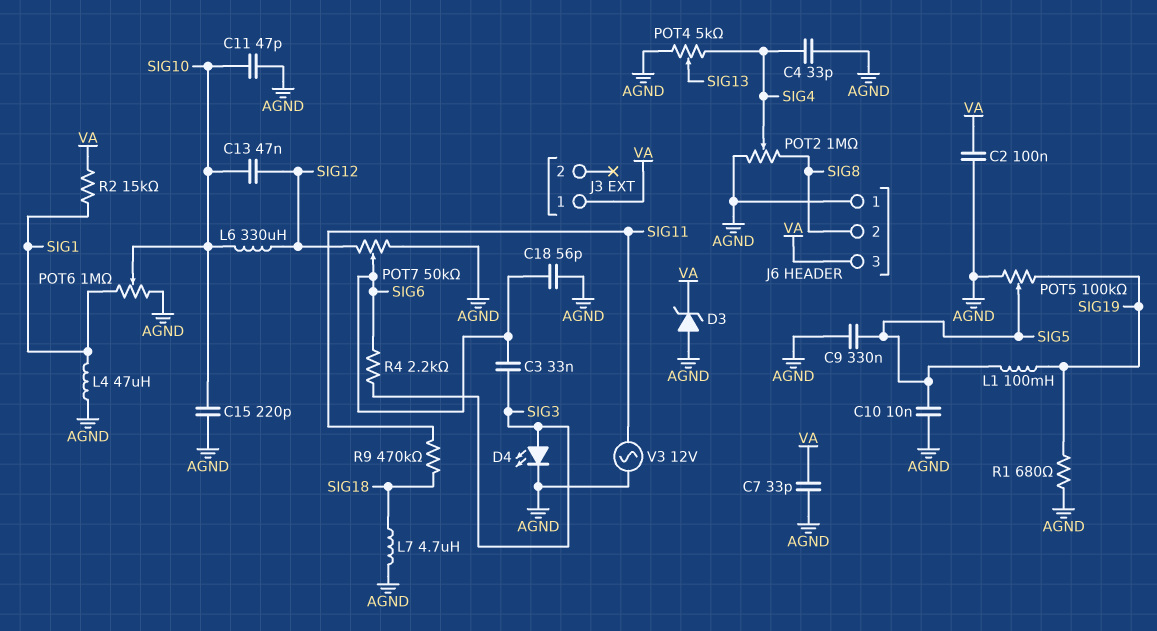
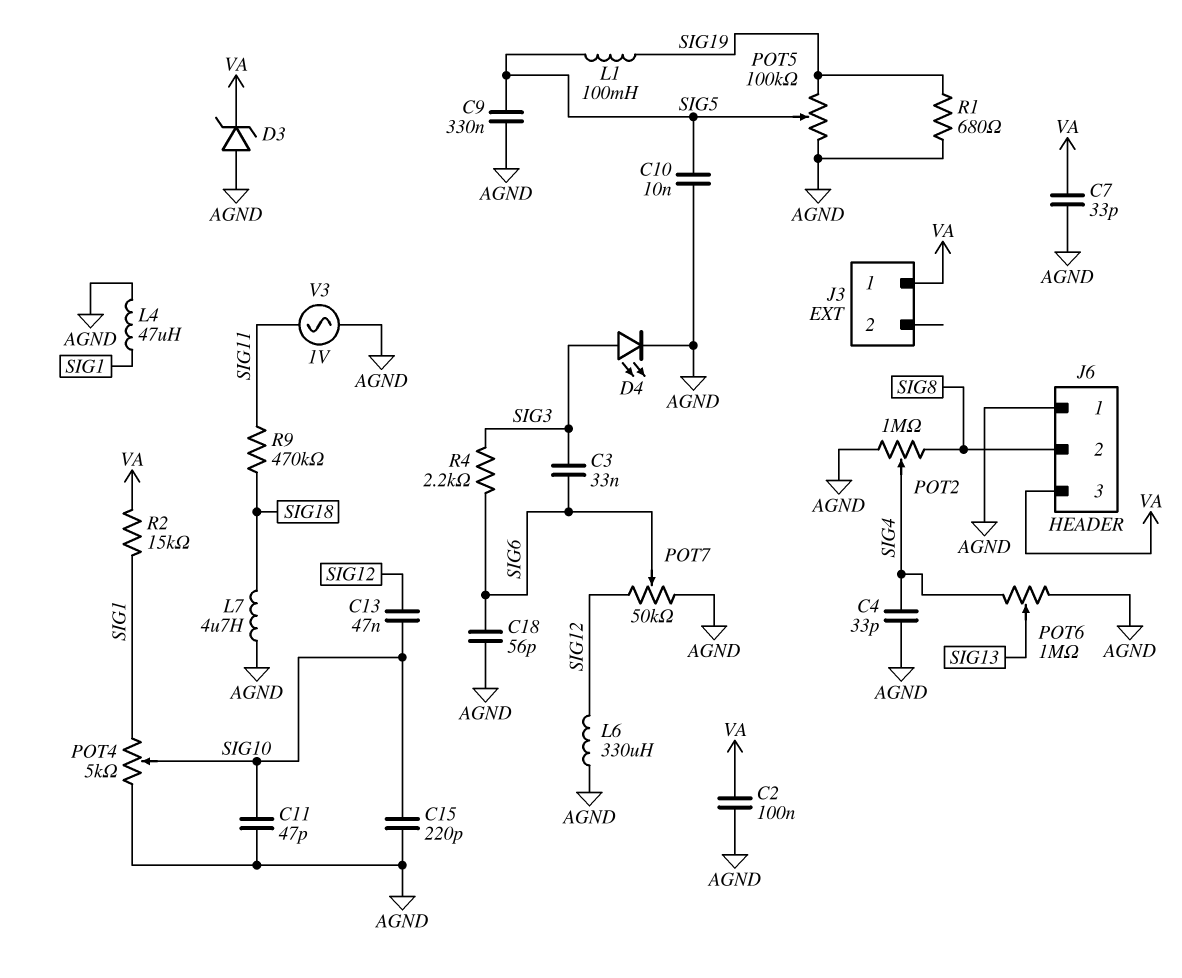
L6: 330uH (SIG10, SIG12) -> 330uH (AGND, SIG12)
POT4: 5k (AGND, SIG4, wiper SIG13) -> 5k (AGND, SIG1, wiper SIG10)
POT6: 1M (AGND, SIG1, wiper SIG10) -> 1M (AGND, SIG4, wiper SIG13)
V3: AC 12V (AGND, SIG11) -> AC 1V (AGND, SIG11)

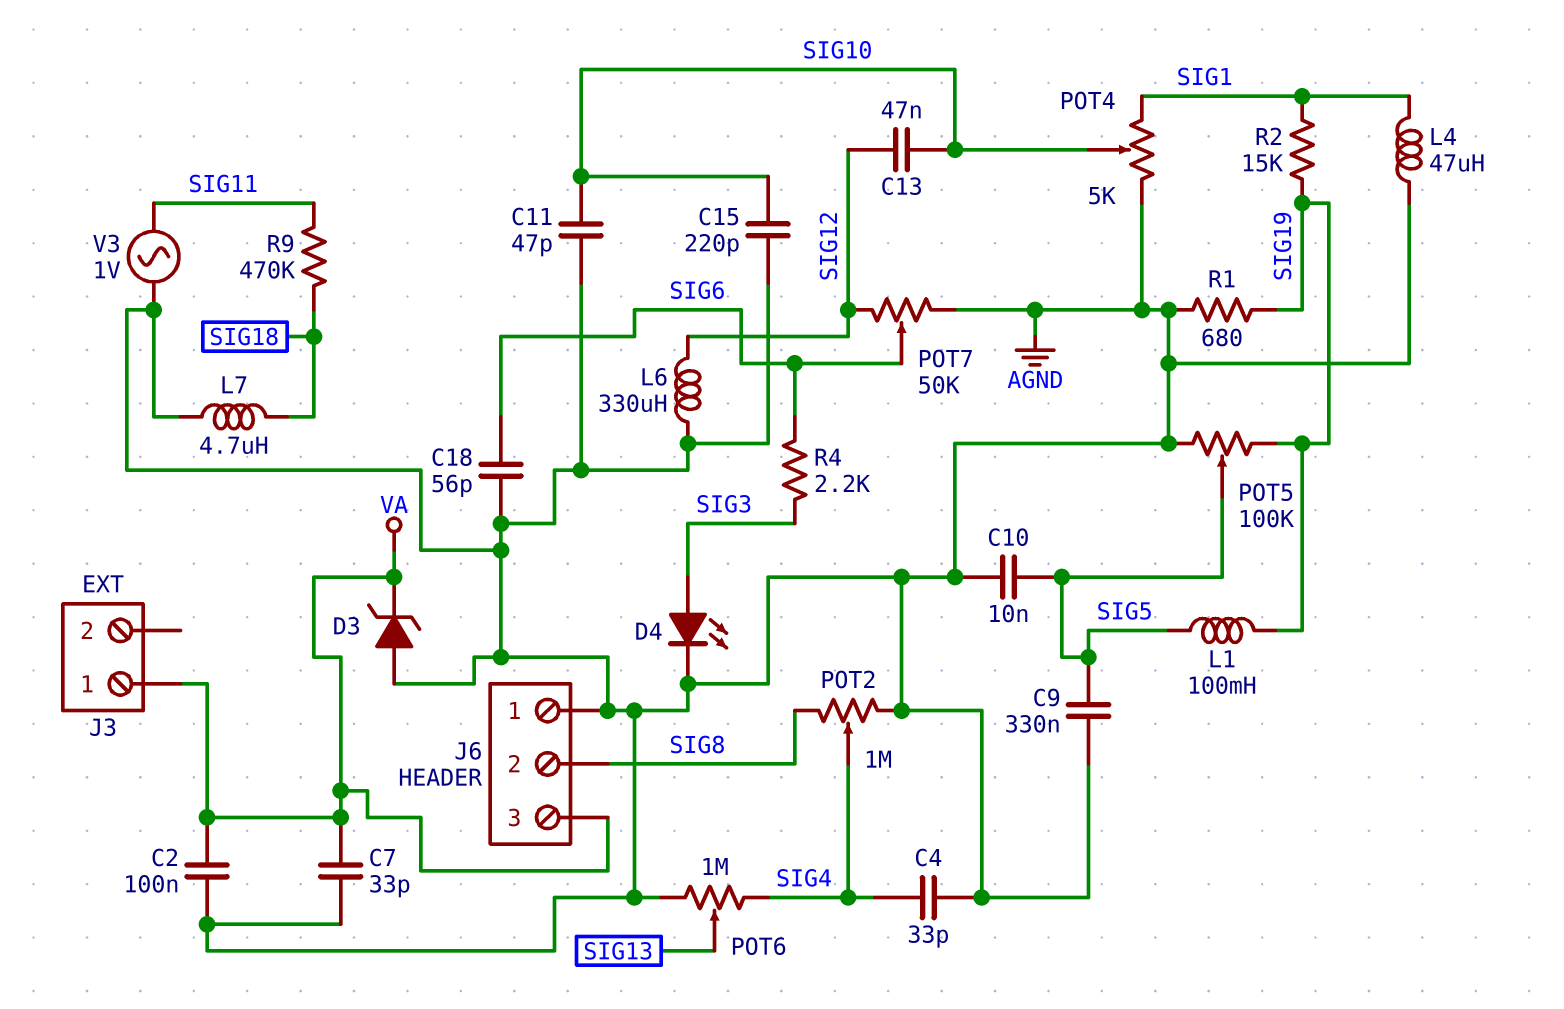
C3: 33nF (SIG3, SIG6) -> none
R2: 15k (SIG1, VA) -> 15k (SIG1, SIG19)

